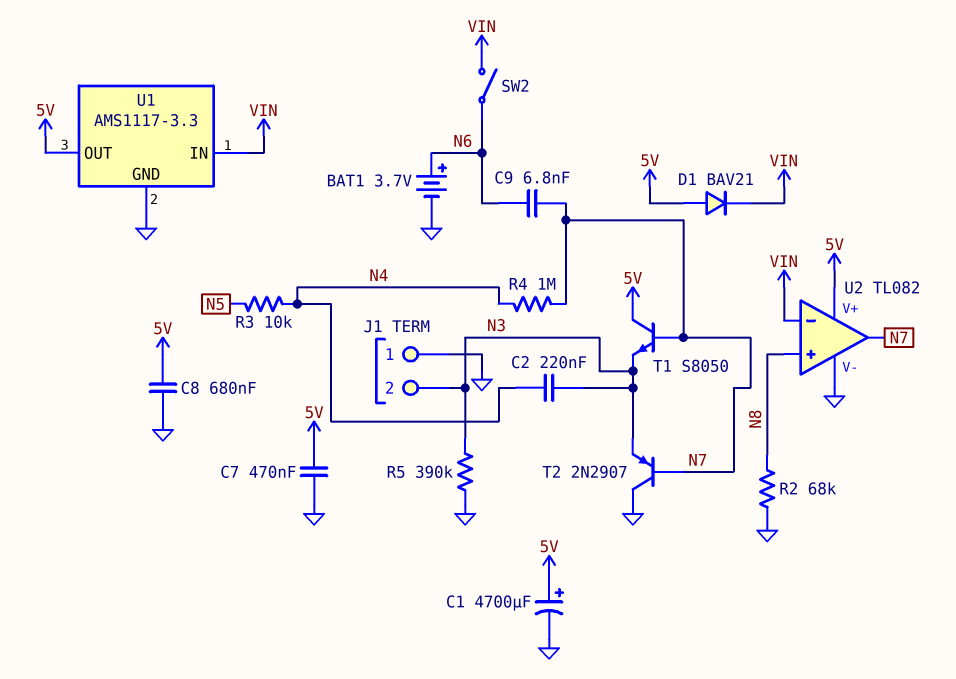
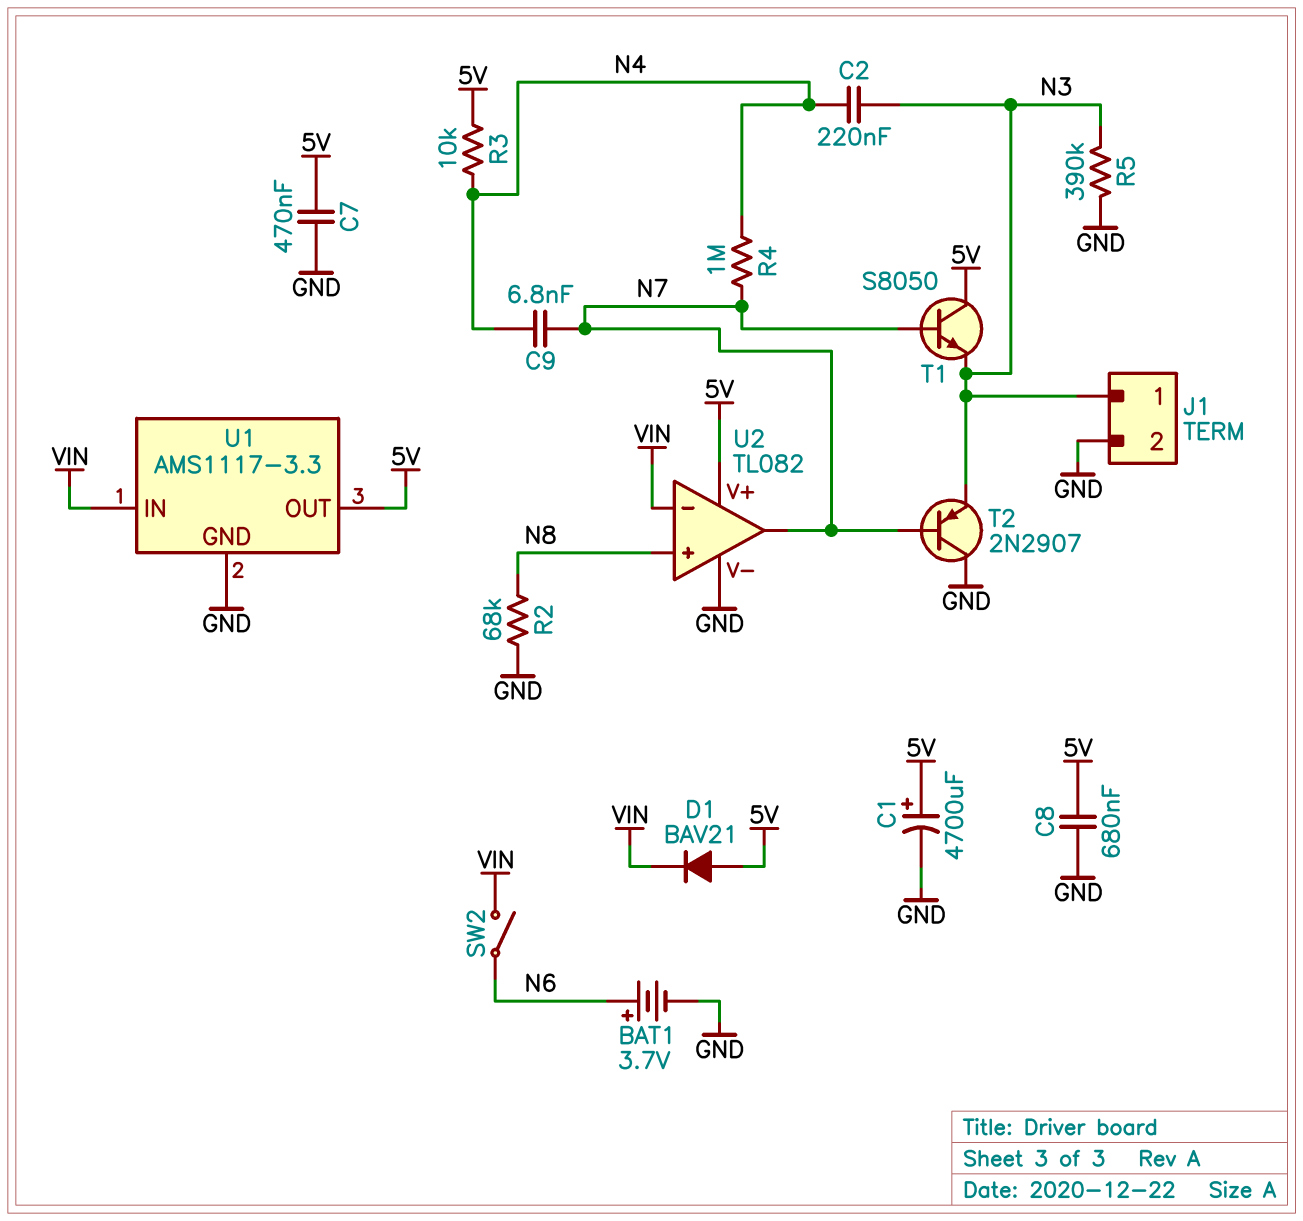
C9: 6.8nF (N6, N7) -> 6.8nF (N4, N7)
J1 pin 1: GND -> N3
J1 pin 2: N3 -> GND
R3: 10k (N4, N5) -> 10k (5V, N4)

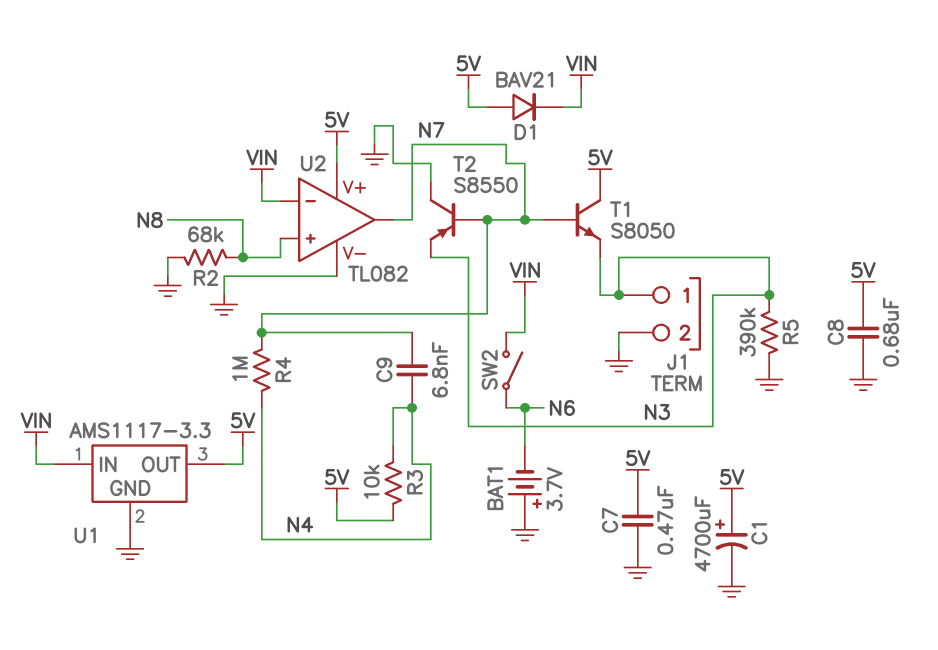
BAT1: 3.7V (plus N6, minus GND) -> 3.7V (plus GND, minus N6)
C2: 220nF (N3, N4) -> none
T2: PNP 2N2907 (B N7, C GND, E N3) -> PNP S8550 (B N7, C GND, E N3)

